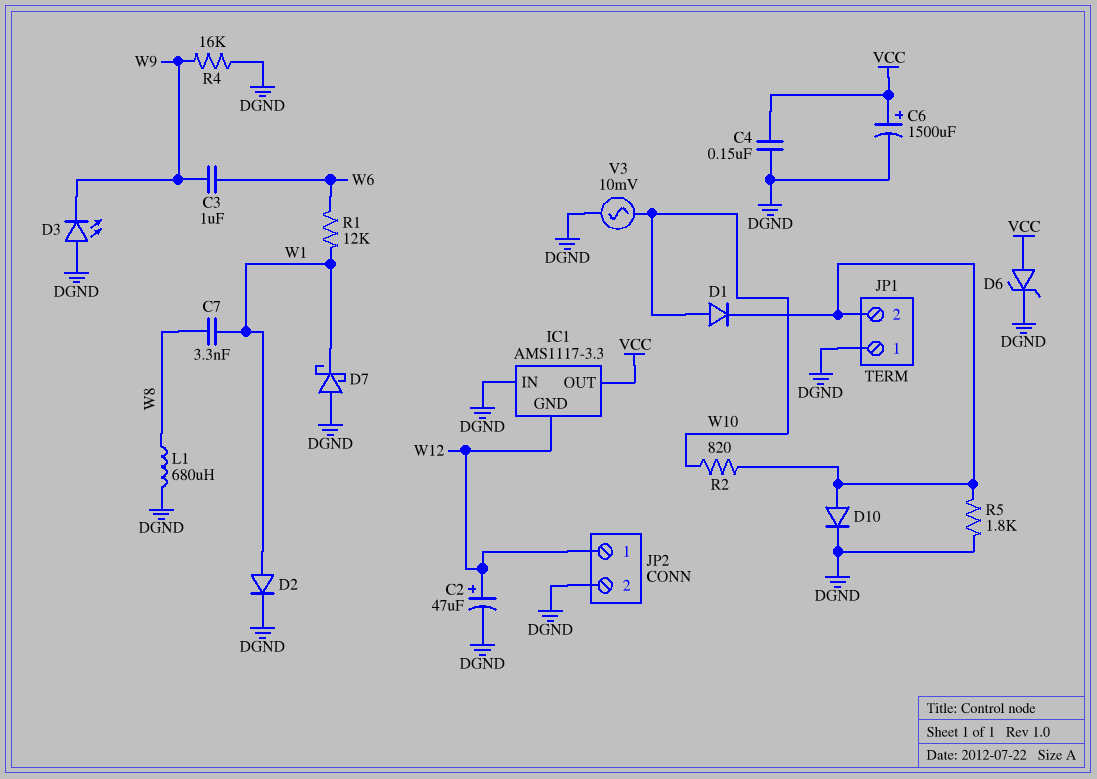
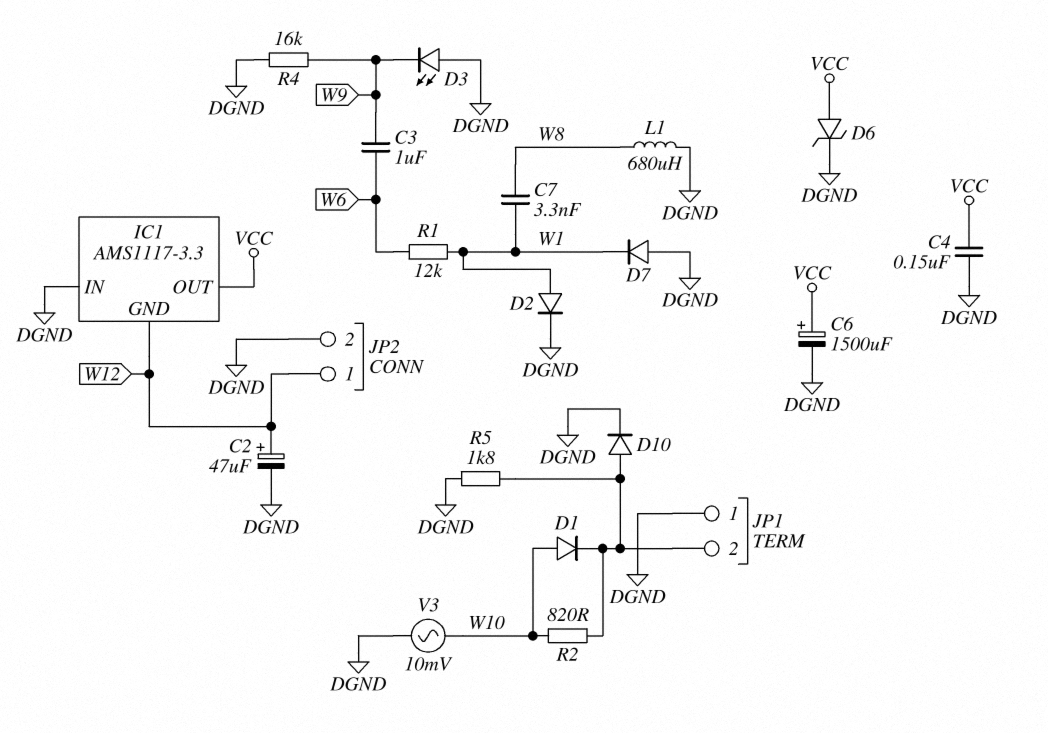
D7: schottky (A DGND, K W1) -> diode (A DGND, K W1)

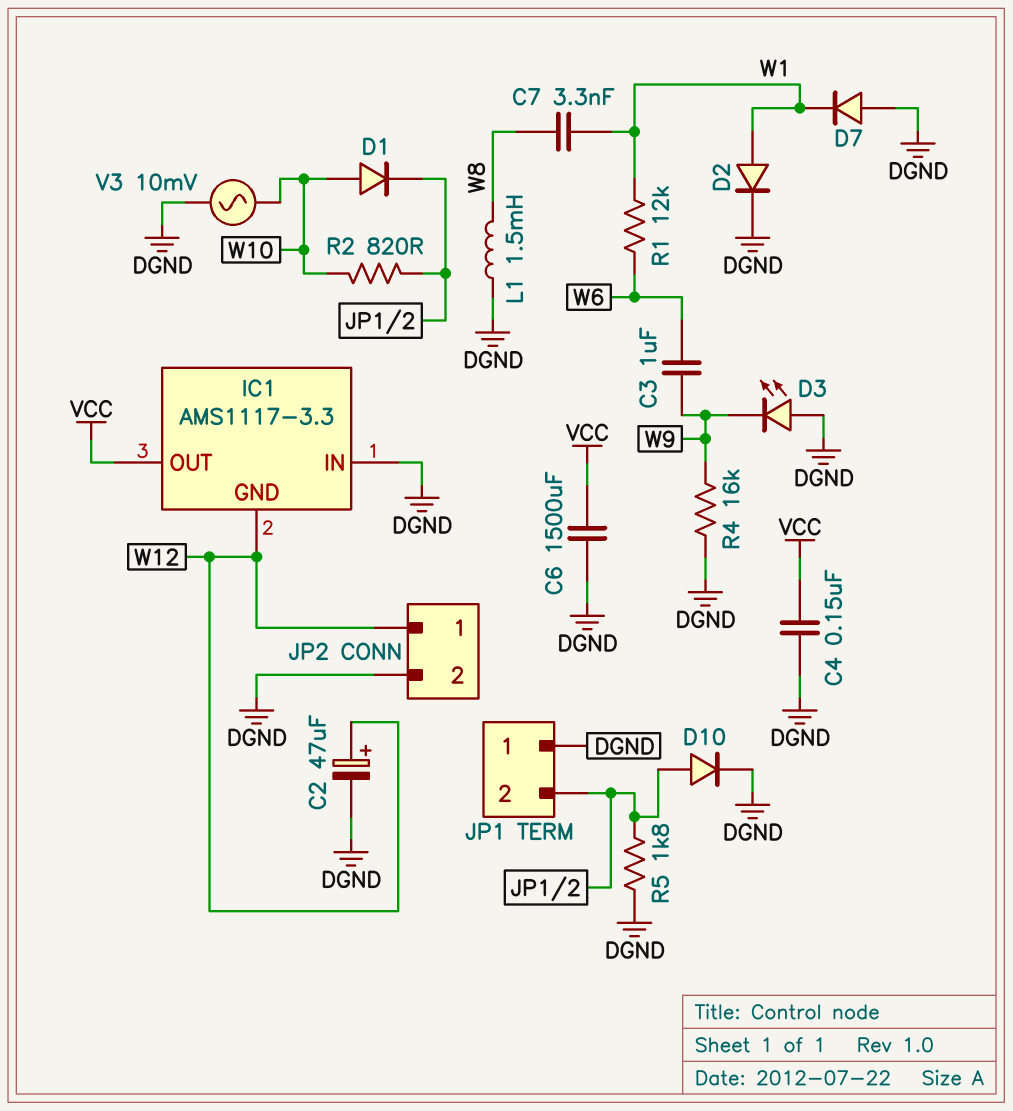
C6: 1500uF (plus VCC, minus DGND) -> 1500uF (DGND, VCC)
D6: zener (A VCC, K DGND) -> none
L1: 680uH (DGND, W8) -> 1.5mH (DGND, W8)

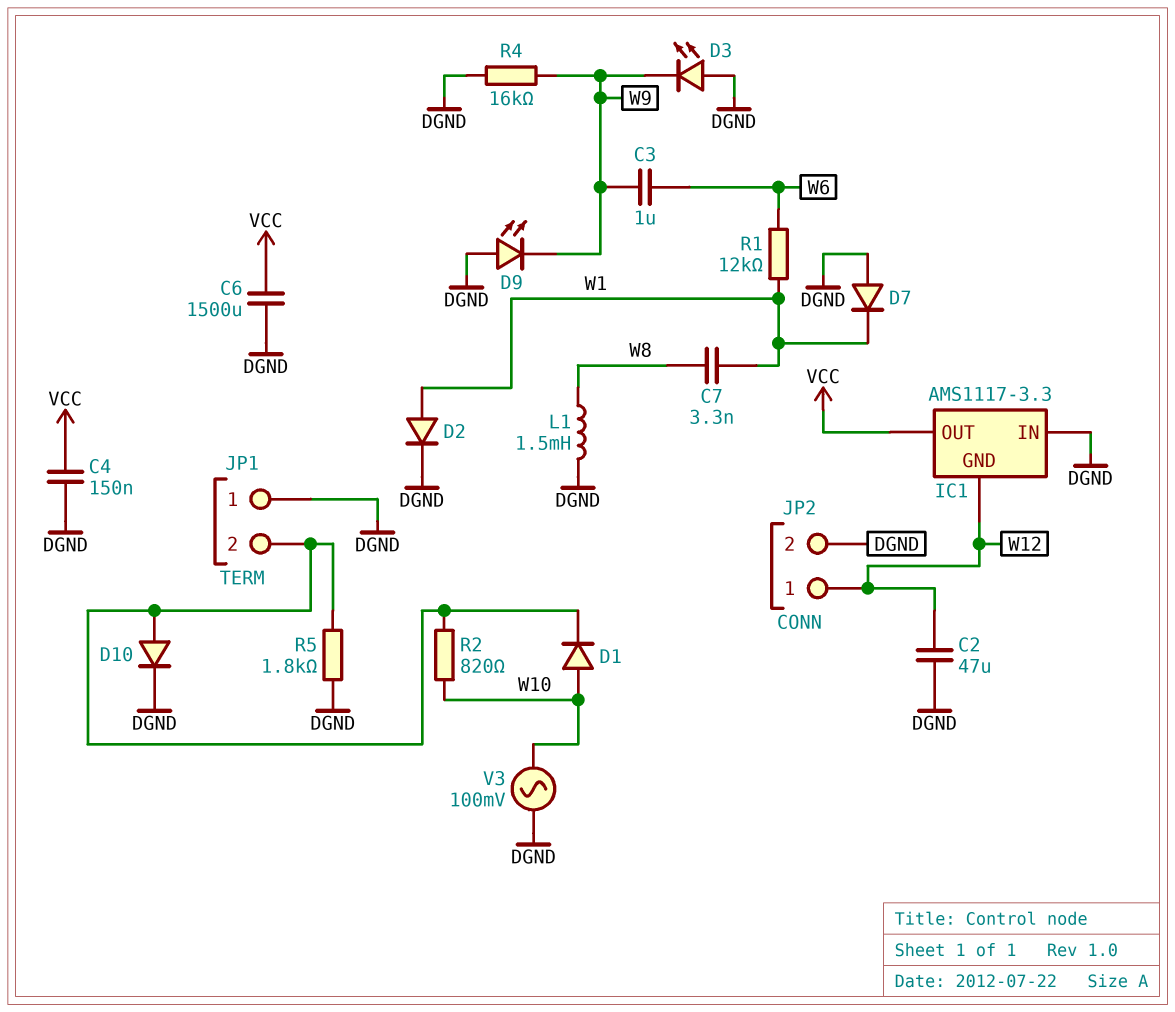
C2: 47uF (plus W12, minus DGND) -> 47uF (DGND, W12)
D9: none -> LED (A DGND, K W9)
V3: AC 10mV (DGND, W10) -> AC 100mV (DGND, W10)

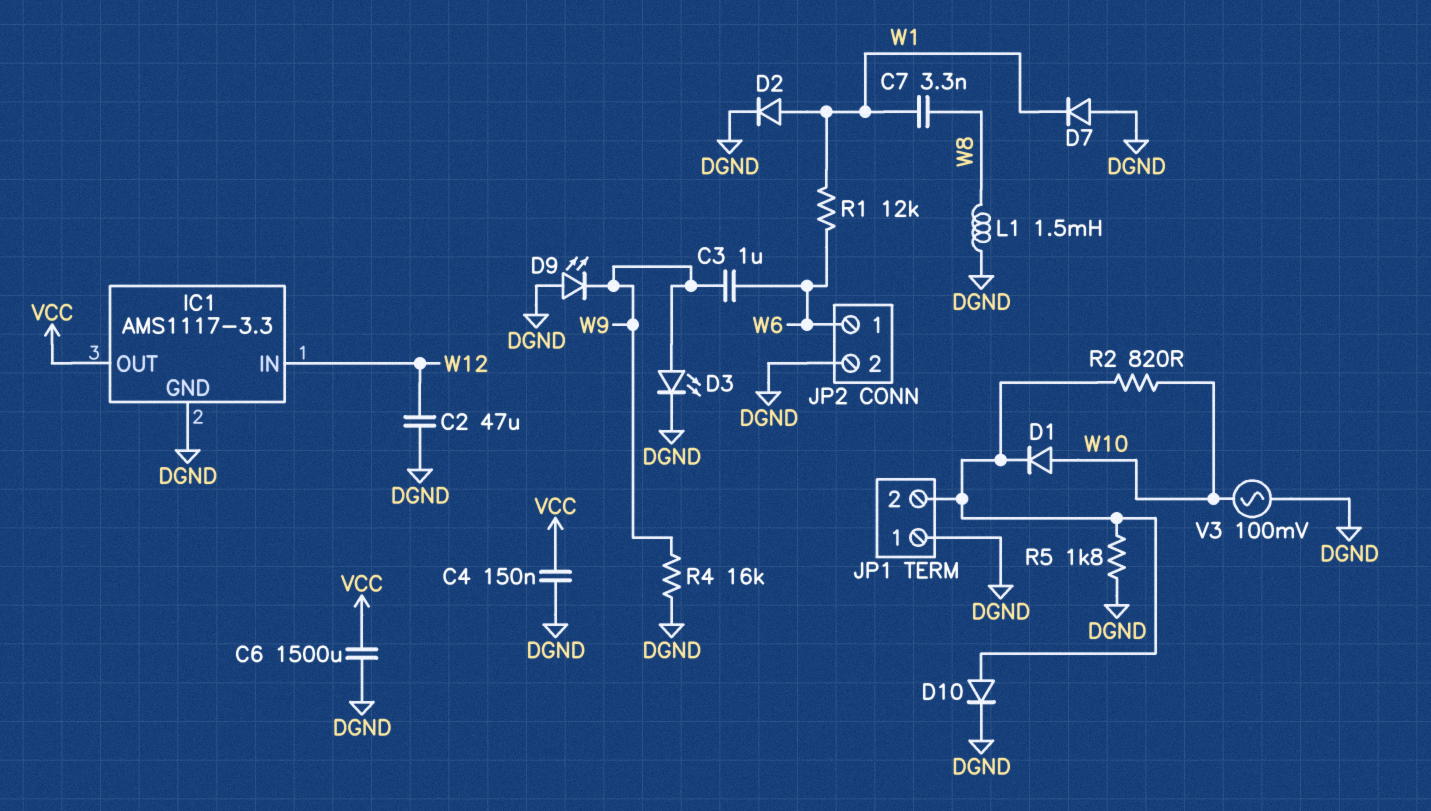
D3: LED (A DGND, K W9) -> LED (A W9, K DGND)
IC1 pin GND: W12 -> DGND
IC1 pin IN: DGND -> W12
JP2 pin 1: W12 -> W6

